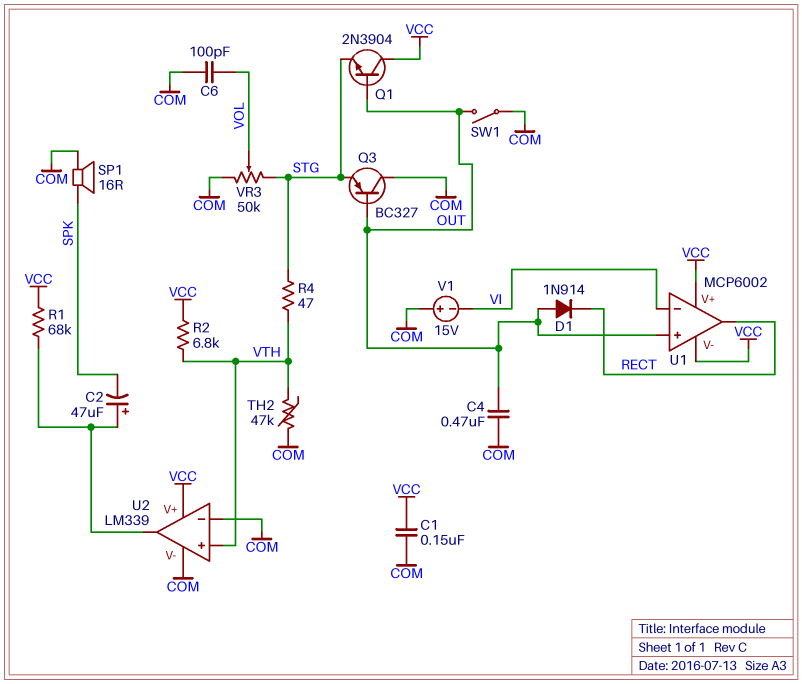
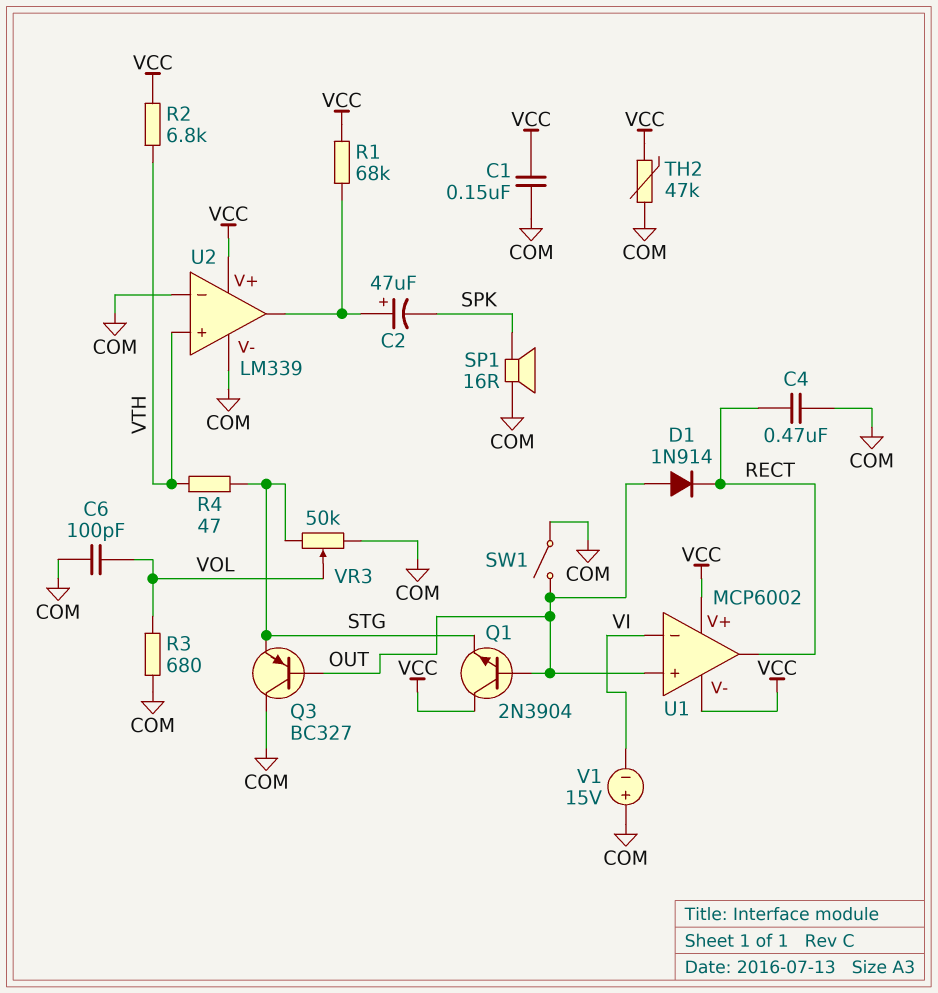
C4: 470nF (COM, OUT) -> 470nF (COM, RECT)
R3: none -> 680 (COM, VOL)
TH2: 47k (COM, VTH) -> 47k (COM, VCC)

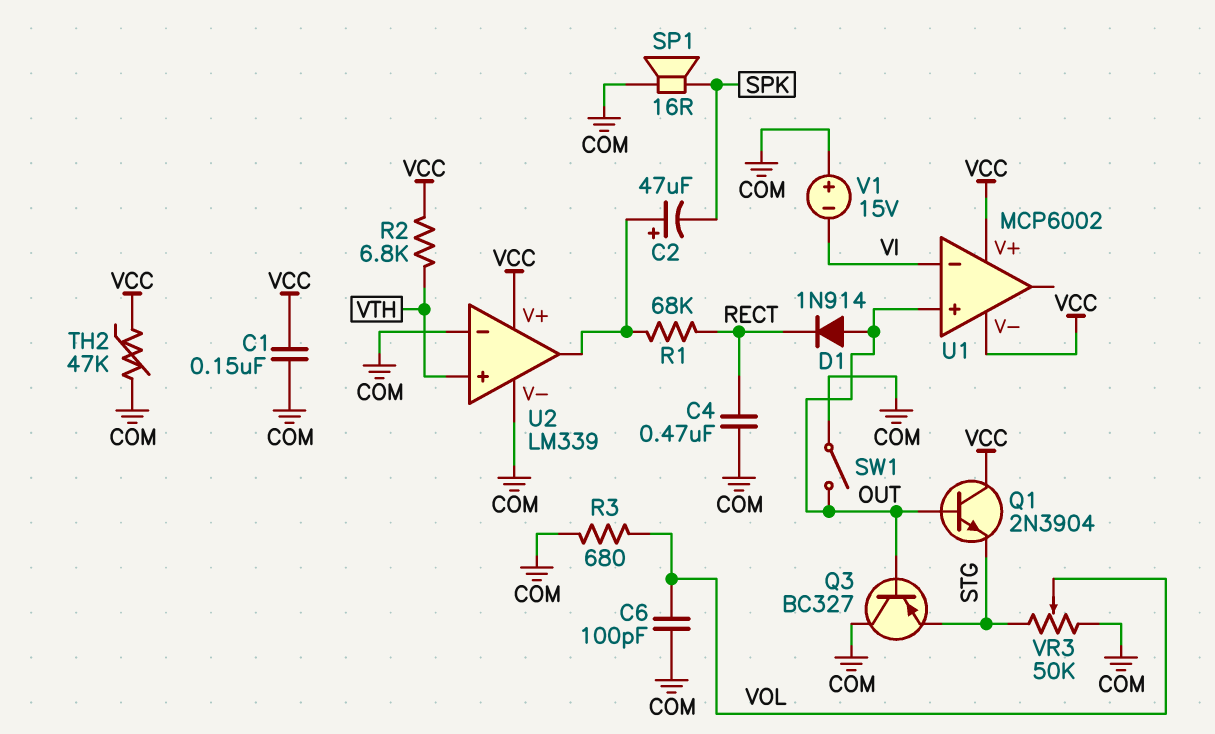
R1: 68k (U2/out, VCC) -> 68k (RECT, U2/out)
R4: 47 (STG, VTH) -> none
U1 pin out: RECT -> none

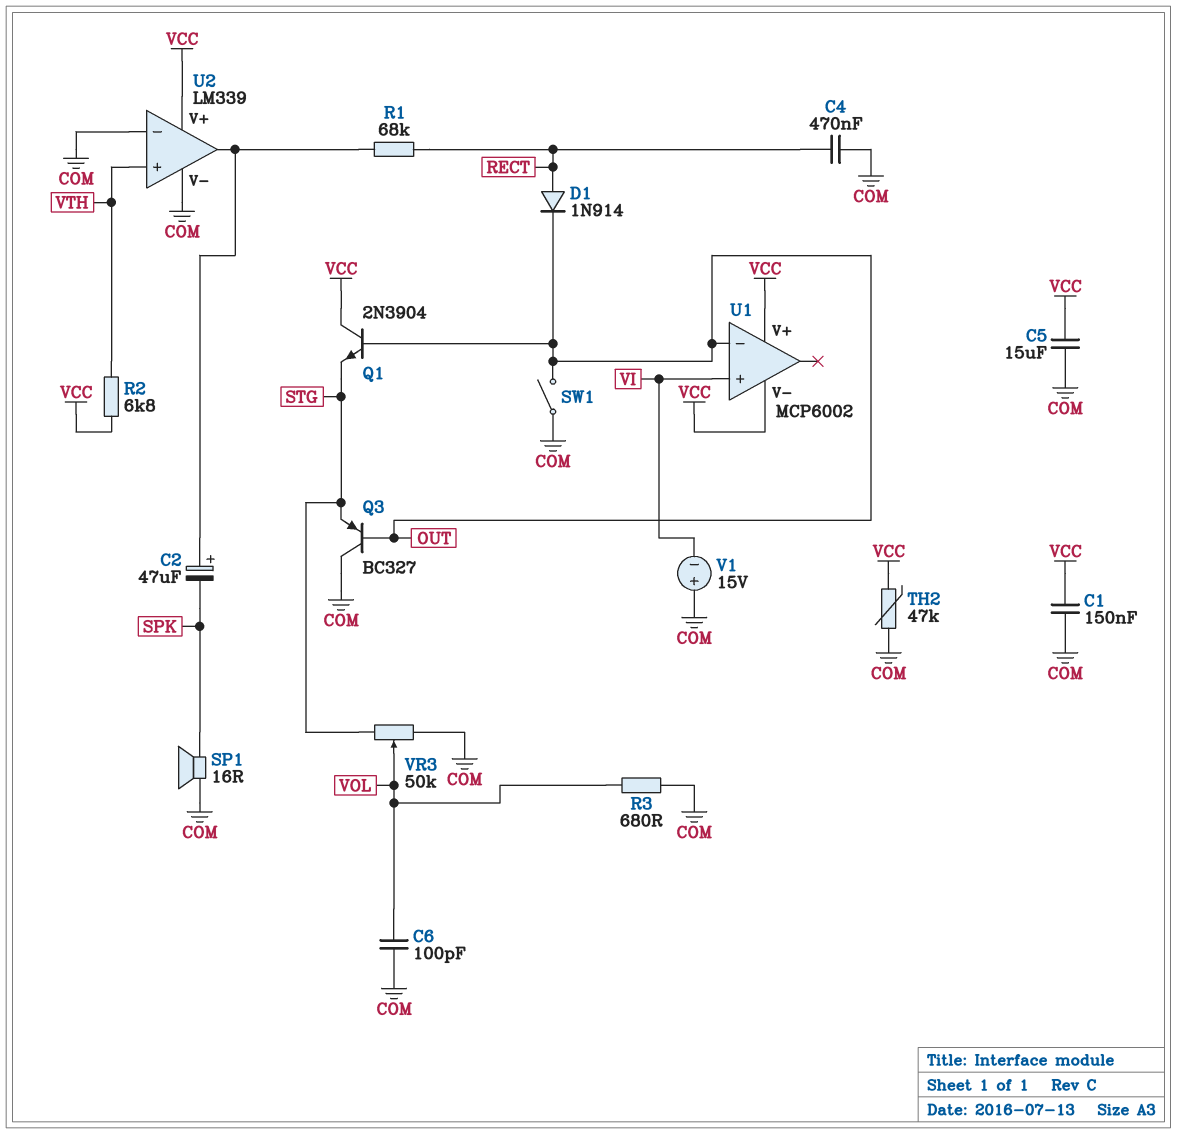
C5: none -> 15uF (COM, VCC)
D1: diode 1N914 (A OUT, K RECT) -> diode 1N914 (A RECT, K OUT)
U1 pin in+: OUT -> VI
U1 pin in-: VI -> OUT

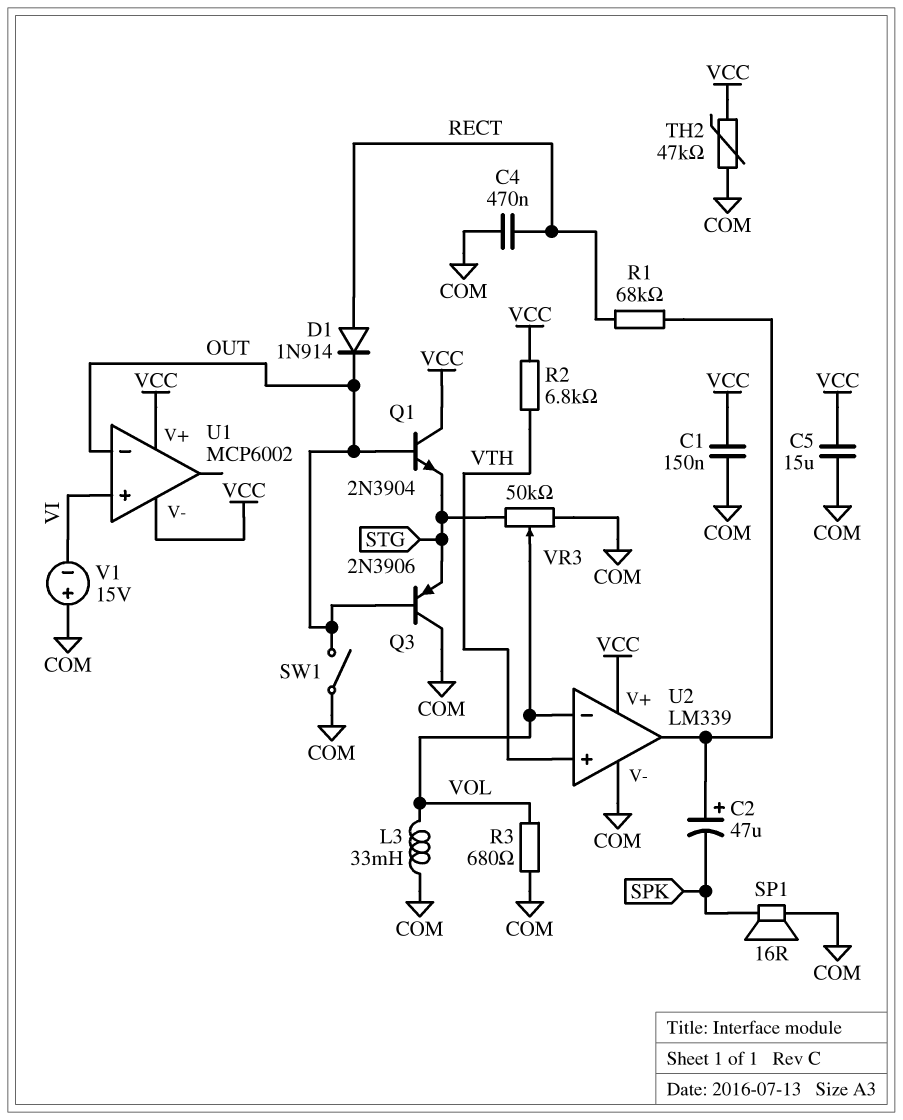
C6: 100pF (COM, VOL) -> none
L3: none -> 33mH (COM, VOL)
Q3: PNP BC327 (B OUT, C COM, E STG) -> PNP 2N3906 (B OUT, C COM, E STG)
U2 pin in-: COM -> VOL

